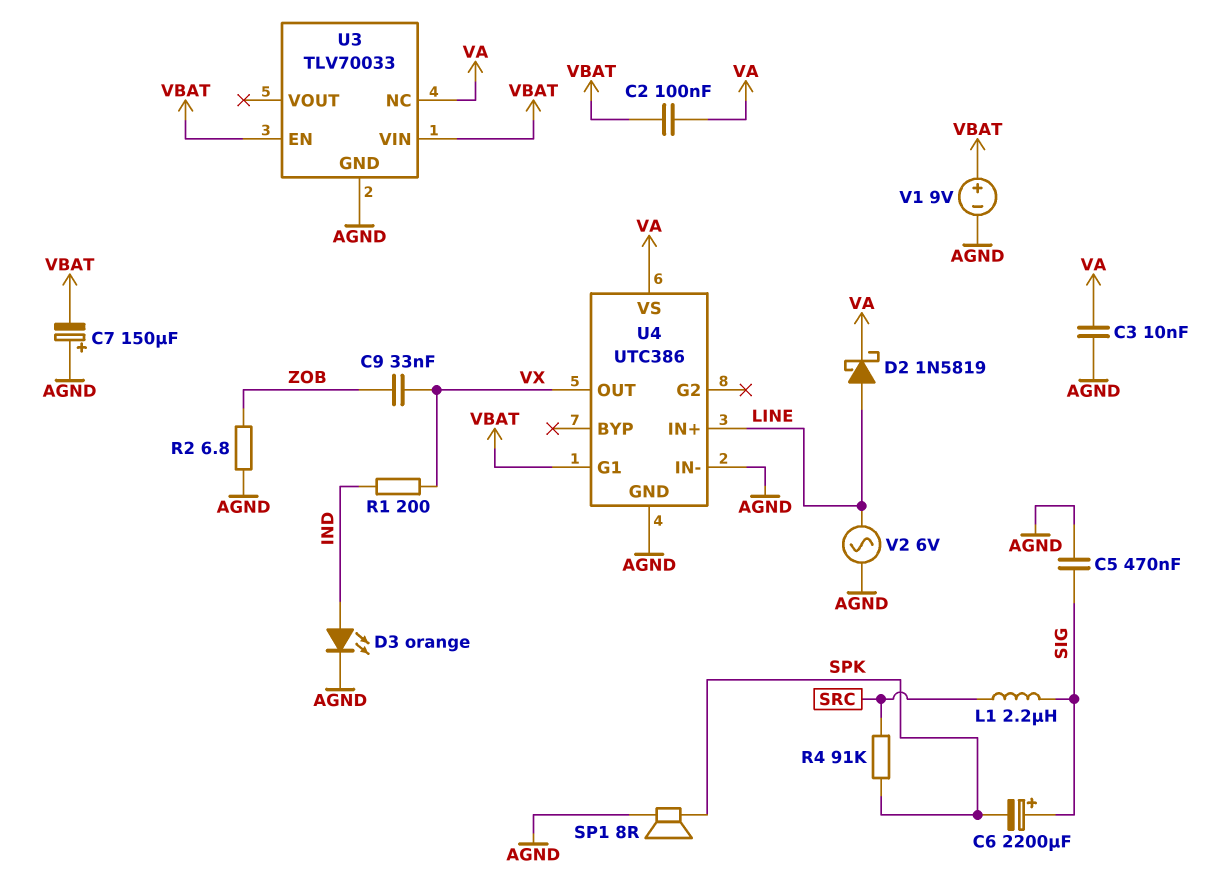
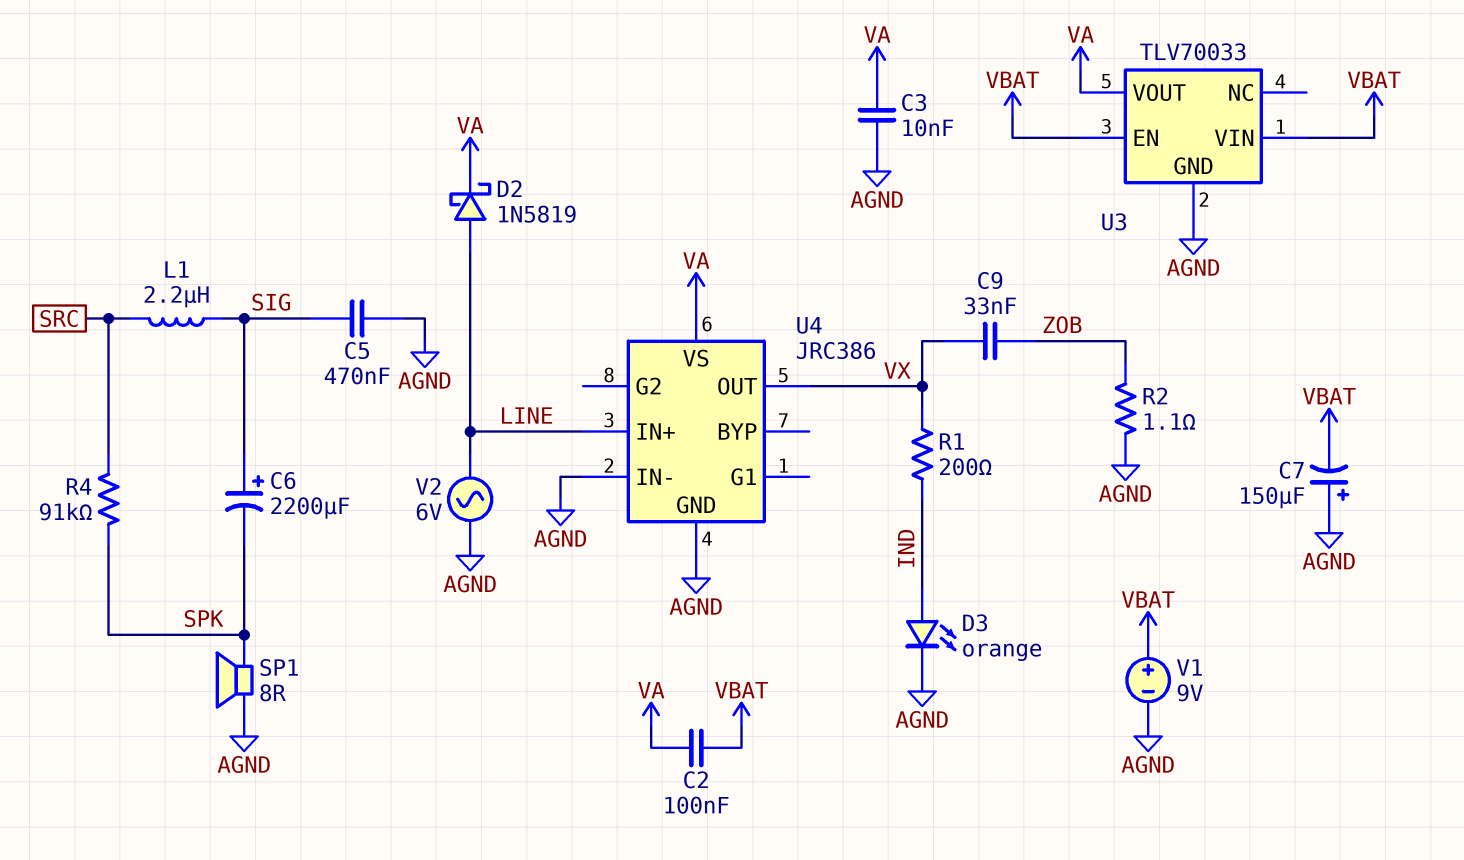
R2: 6.8 (AGND, ZOB) -> 1.1 (AGND, ZOB)
U3 pin NC: VA -> none
U3 pin VOUT: none -> VA
U4: UTC386 -> JRC386
U4 pin G1: VBAT -> none

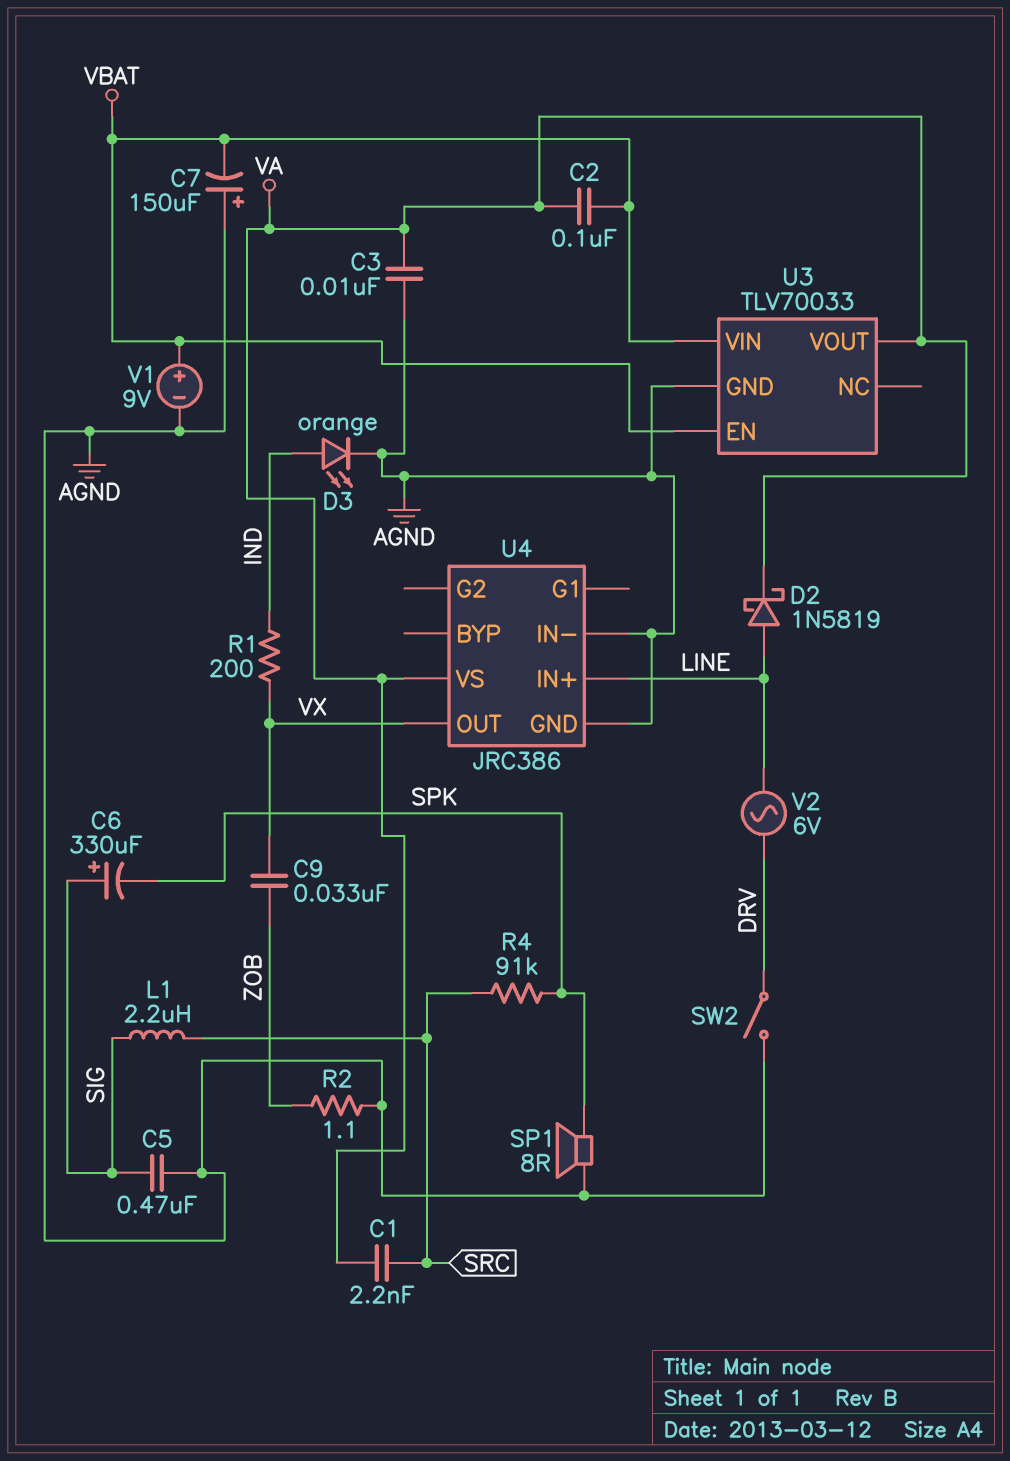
C1: none -> 2.2nF (SRC, VA)
C6: 2200uF (plus SIG, minus SPK) -> 330uF (plus SIG, minus SPK)
SW2: none -> switch (AGND, DRV)
V2: AC 6V (AGND, LINE) -> AC 6V (DRV, LINE)

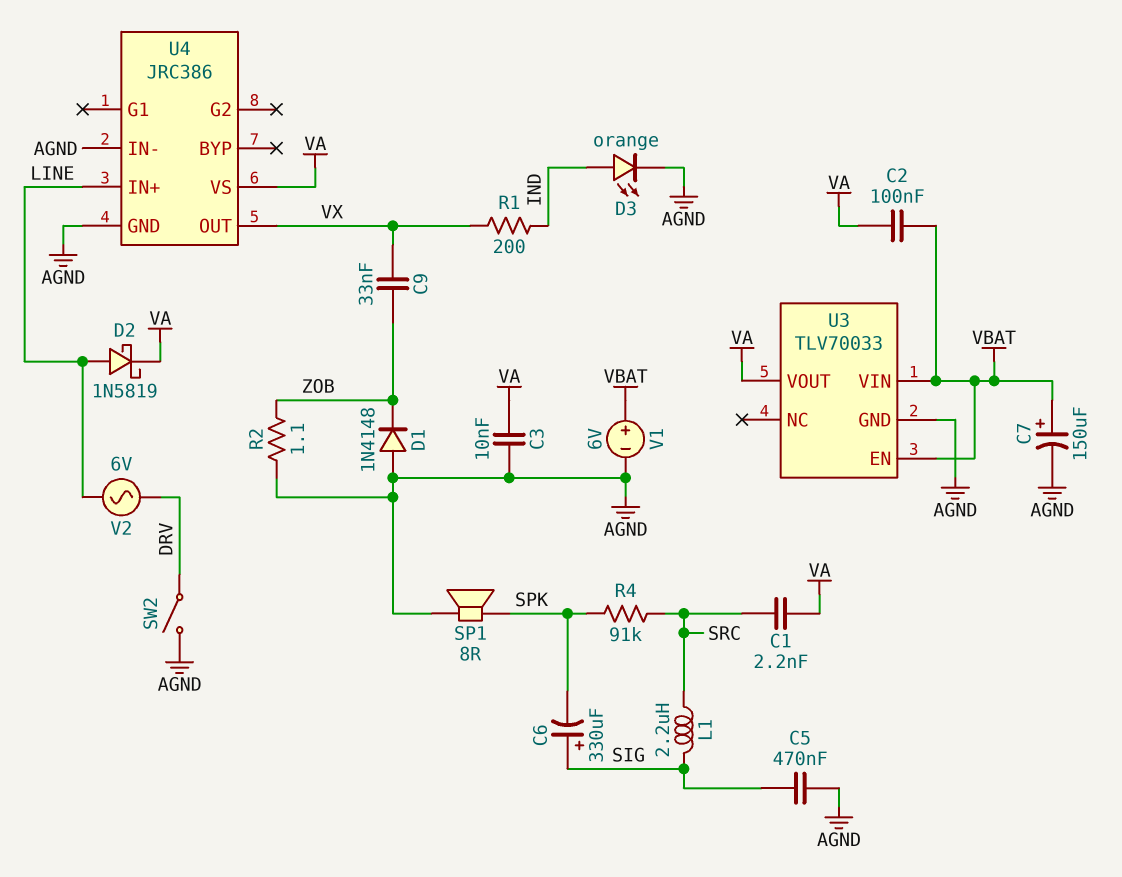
C7: 150uF (plus AGND, minus VBAT) -> 150uF (plus VBAT, minus AGND)
D1: none -> diode 1N4148 (A AGND, K ZOB)
V1: 9V (plus VBAT, minus AGND) -> 6V (plus VBAT, minus AGND)

